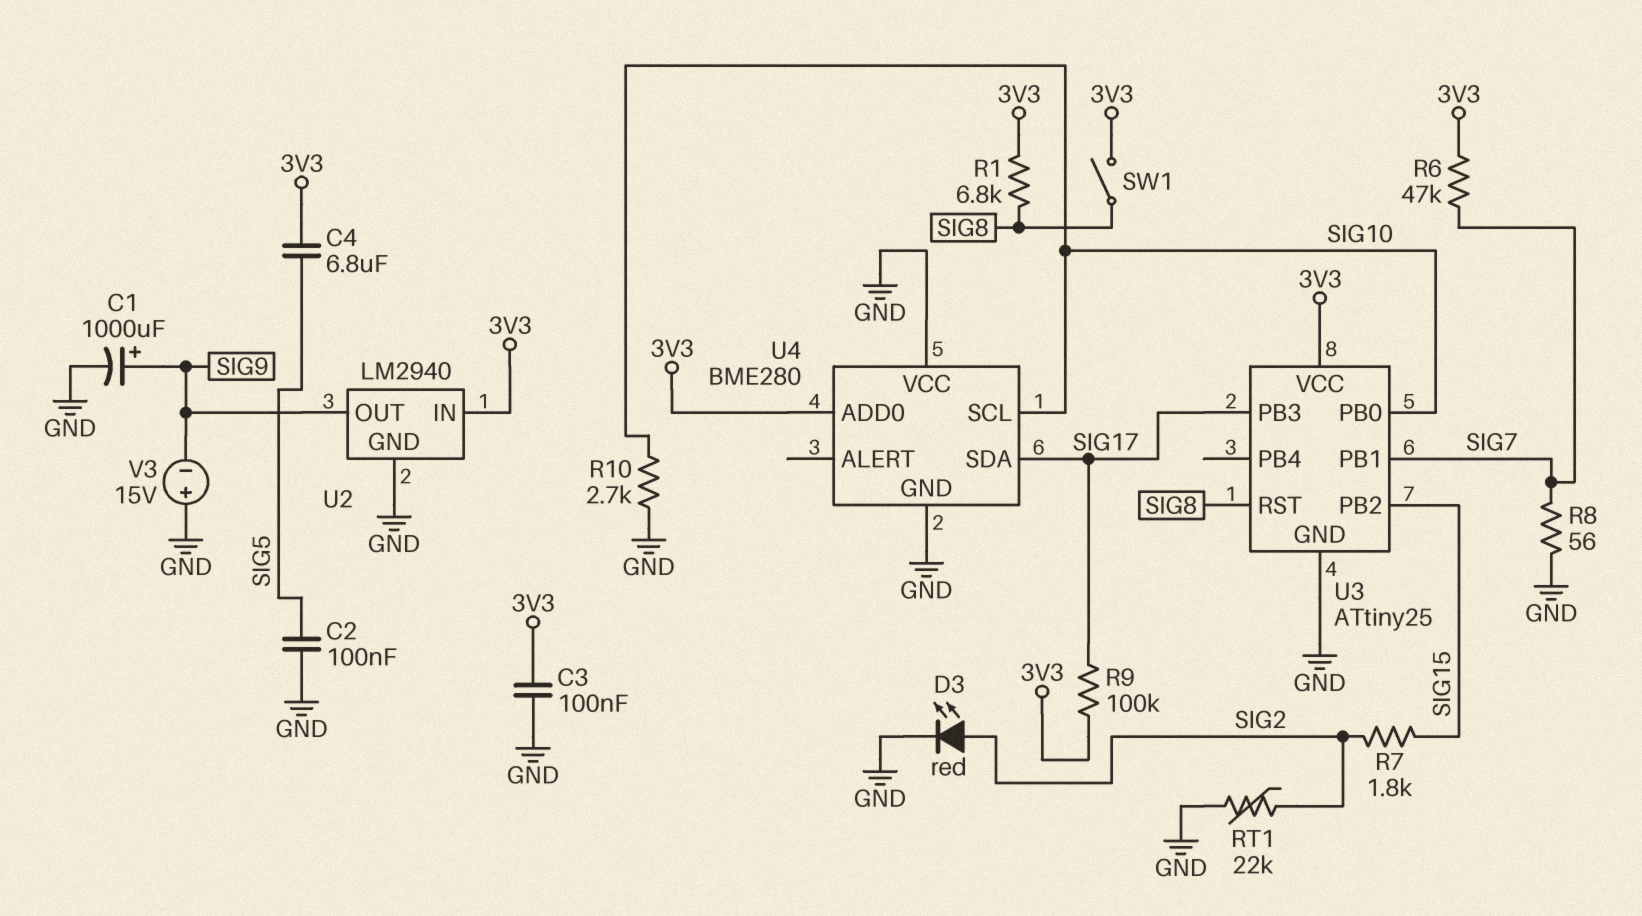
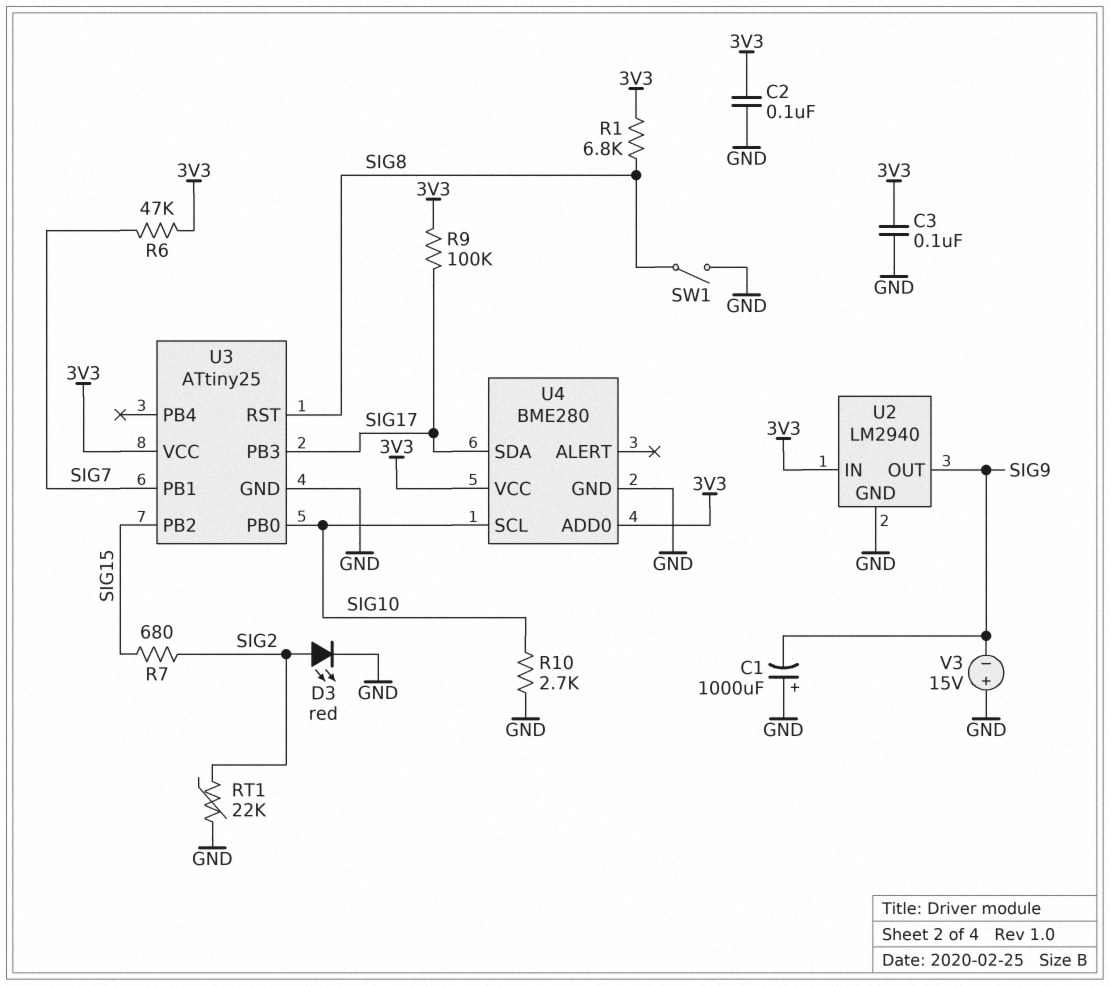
C1: 1000uF (plus SIG9, minus GND) -> 1000uF (plus GND, minus SIG9)
C2: 100nF (GND, SIG5) -> 100nF (3V3, GND)
C4: 6.8uF (3V3, SIG5) -> none
R7: 1.8k (SIG2, SIG15) -> 680 (SIG2, SIG15)
R8: 56 (GND, SIG7) -> none
SW1: switch (3V3, SIG8) -> switch (GND, SIG8)
U4 pin VCC: GND -> 3V3

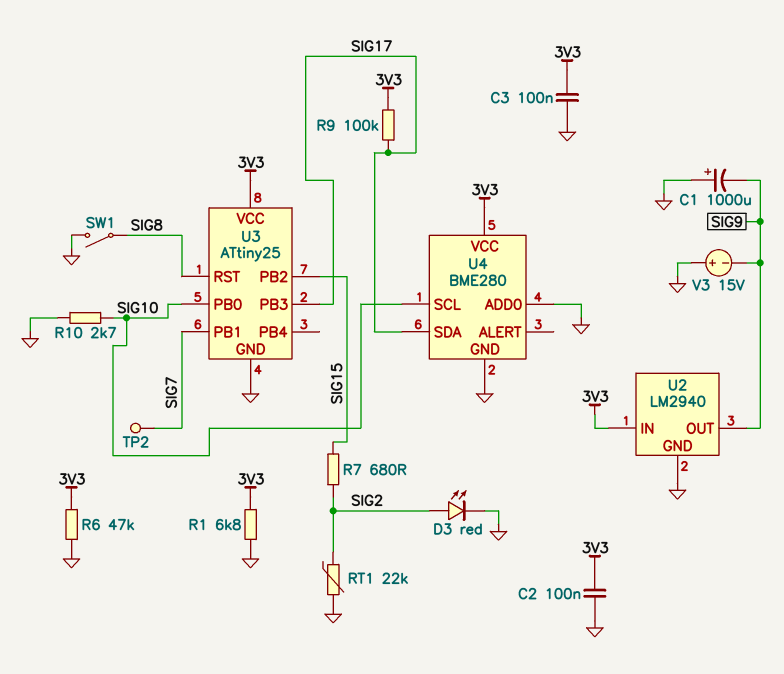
R1: 6.8k (3V3, SIG8) -> 6.8k (3V3, GND)
R6: 47k (3V3, SIG7) -> 47k (3V3, GND)
TP2: none -> test point (SIG7)
U4 pin ADD0: 3V3 -> GND

